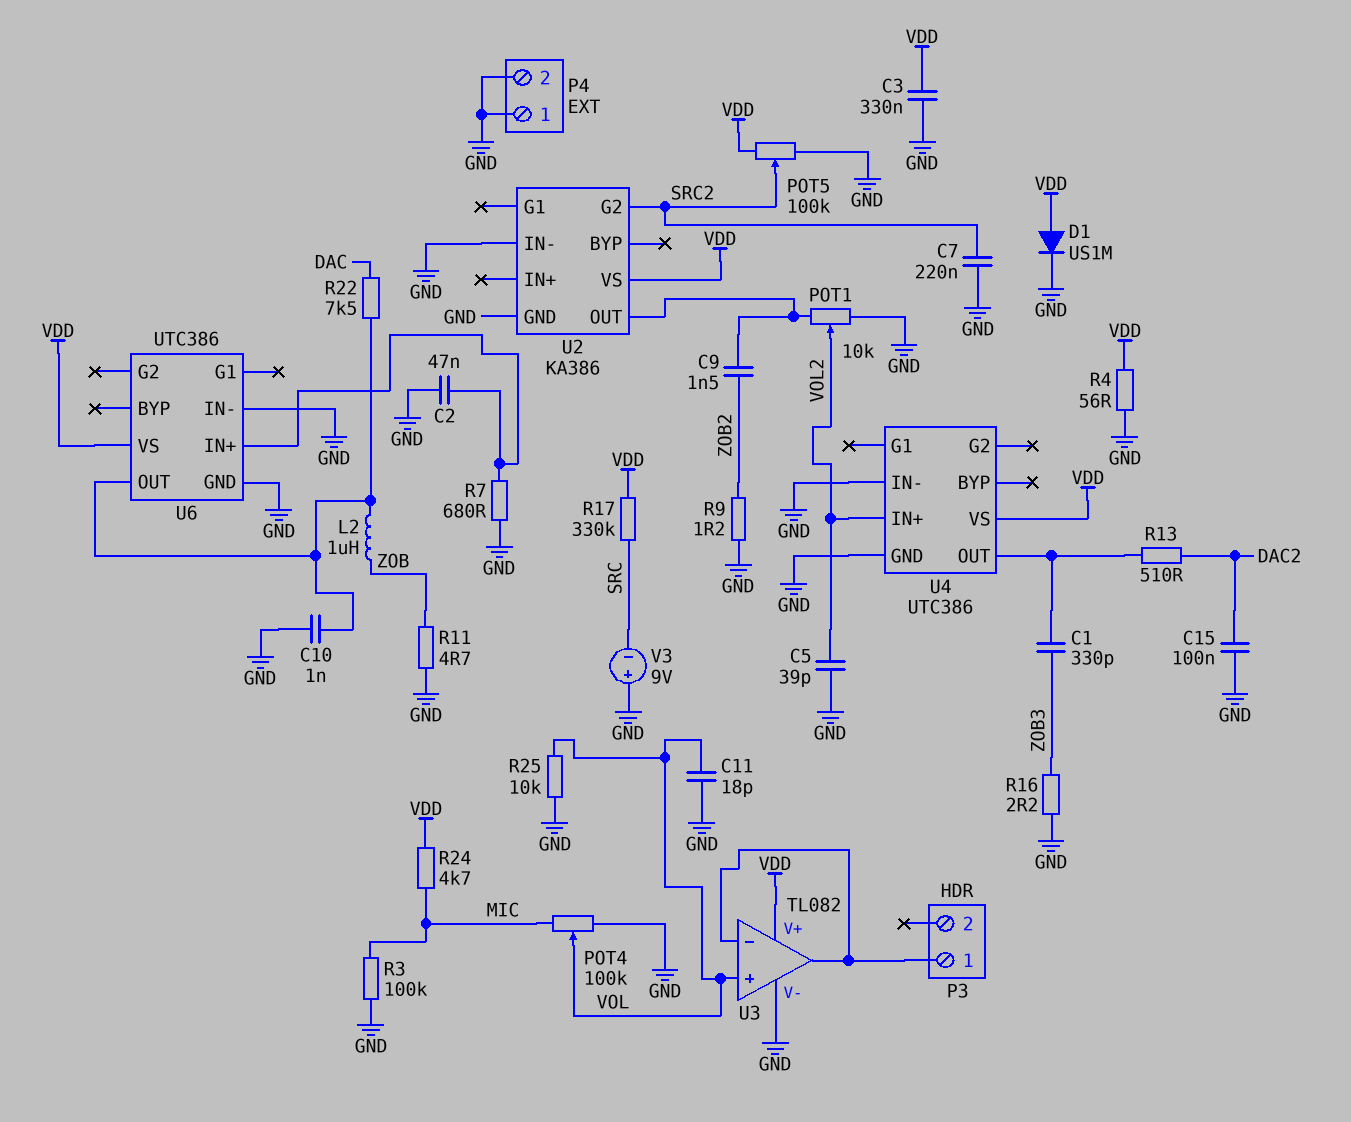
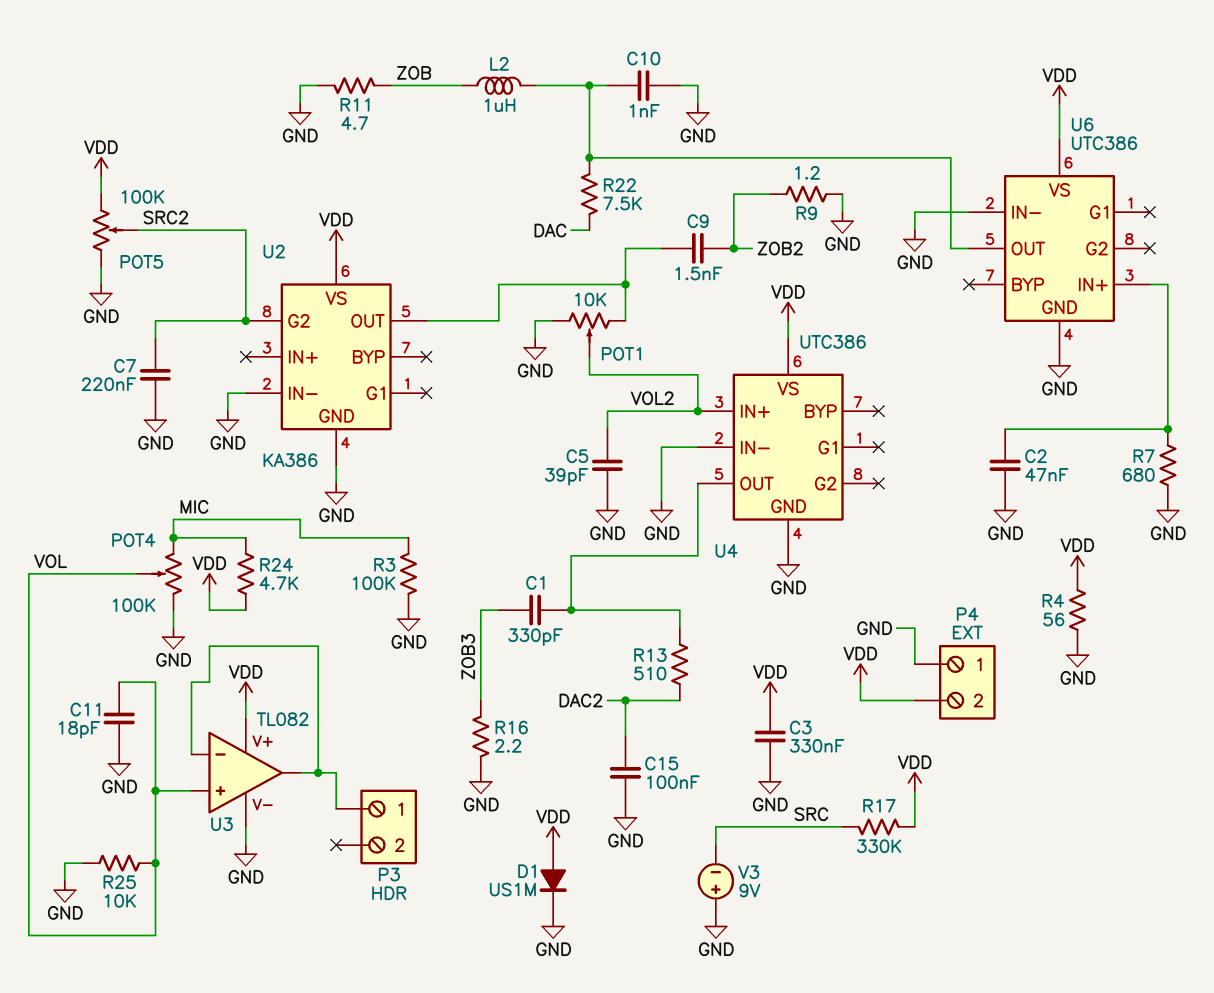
P4 pin 2: GND -> VDD

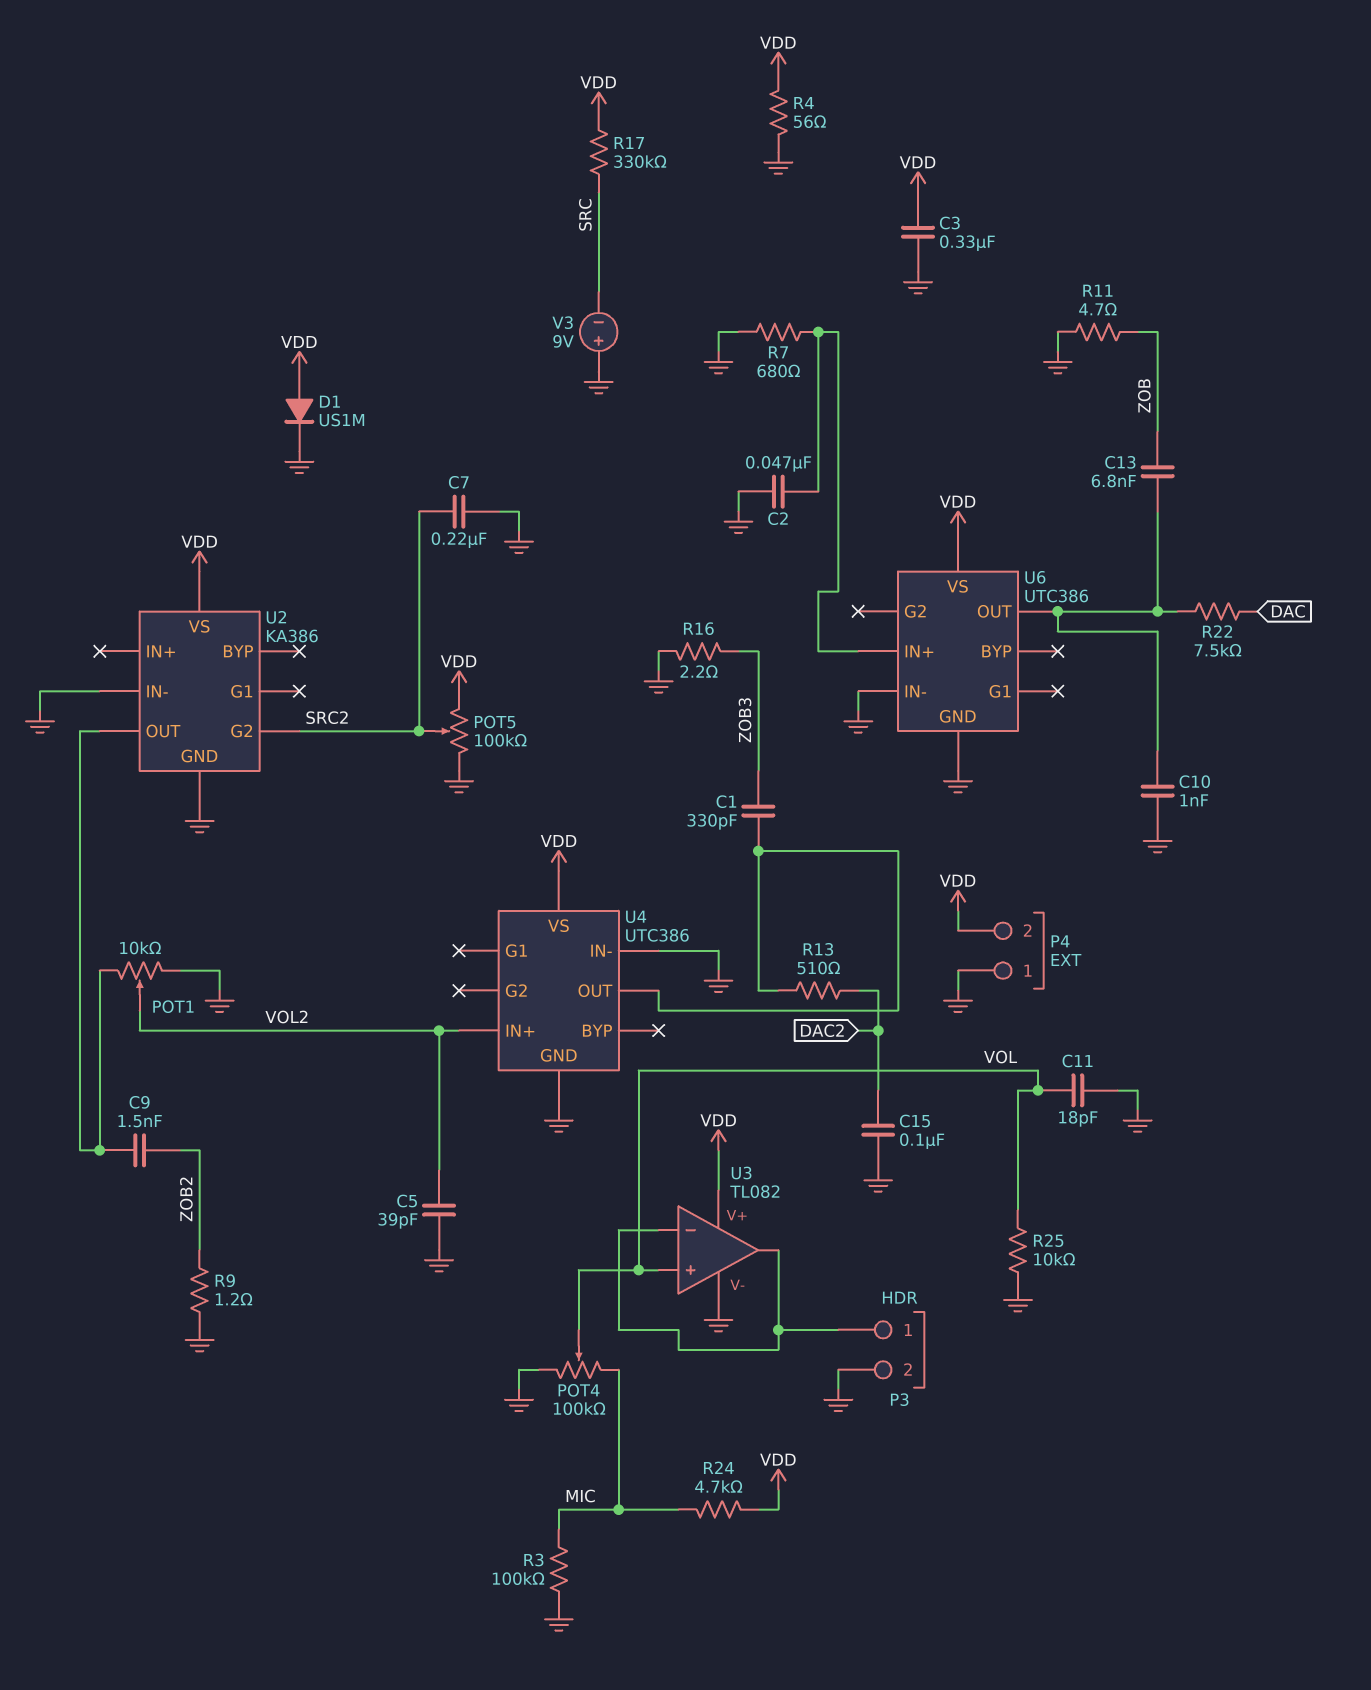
C13: none -> 6.8nF (U6/OUT, ZOB)
L2: 1uH (U6/OUT, ZOB) -> none
P3 pin 2: none -> GND

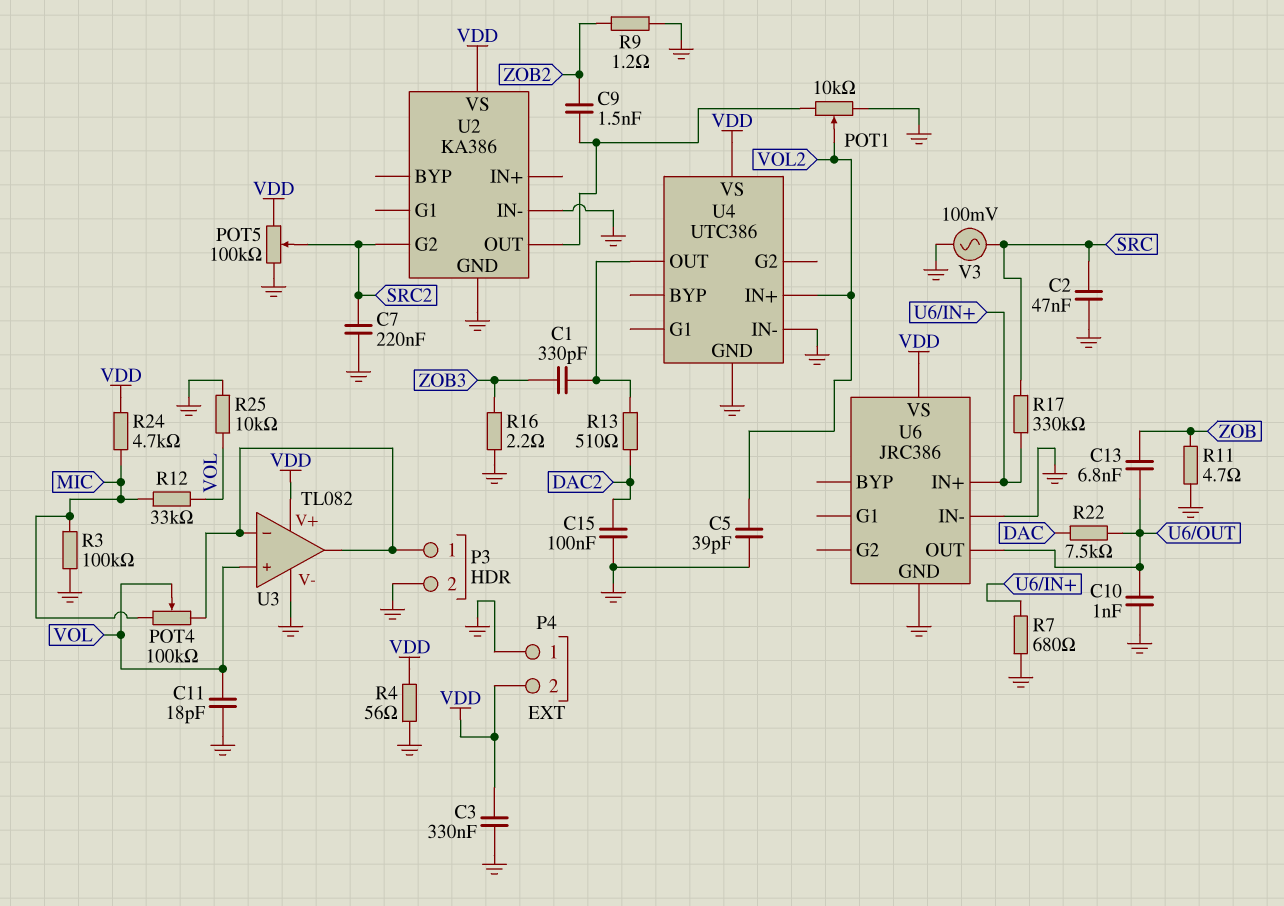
C2: 47nF (GND, U6/IN+) -> 47nF (GND, SRC)
D1: diode US1M (A VDD, K GND) -> none
POT4: 100k (GND, MIC, wiper VOL) -> 100k (MIC, P3/1, wiper VOL)
R12: none -> 33k (MIC, VOL)
R17: 330k (SRC, VDD) -> 330k (SRC, U6/IN+)
U6: UTC386 -> JRC386
V3: 9V (plus GND, minus SRC) -> AC 100mV (GND, SRC)

